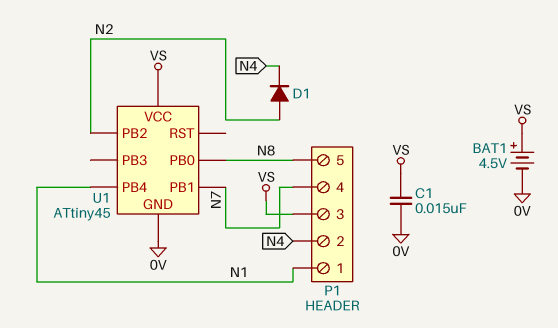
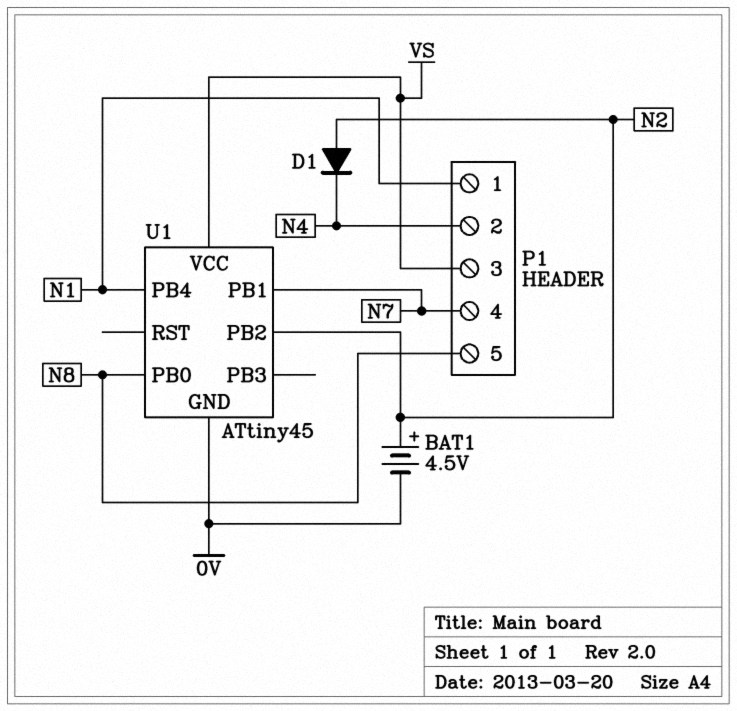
BAT1: 4.5V (plus VS, minus 0V) -> 4.5V (plus N2, minus 0V)
C1: 15nF (0V, VS) -> none

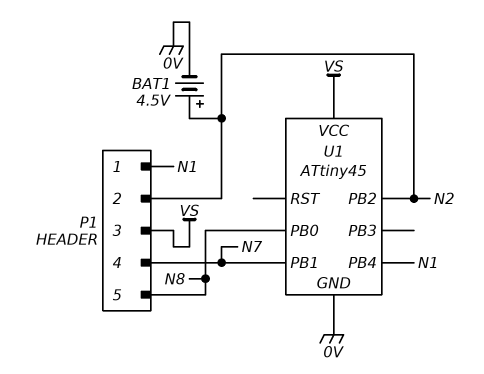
D1: diode (A N2, K N4) -> none
P1 pin 2: N4 -> N2

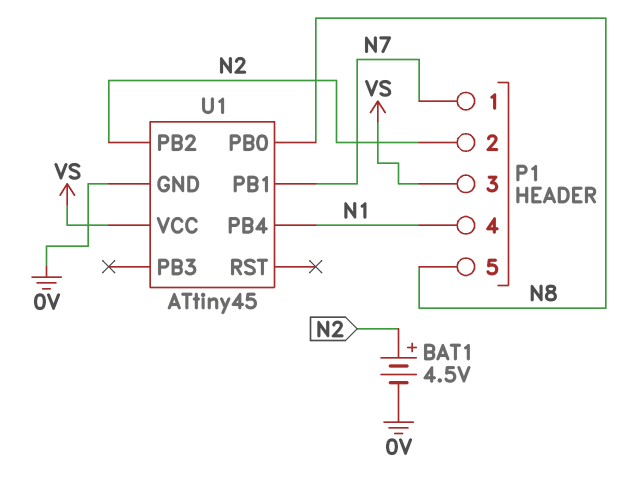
P1 pin 1: N1 -> N7
P1 pin 4: N7 -> N1

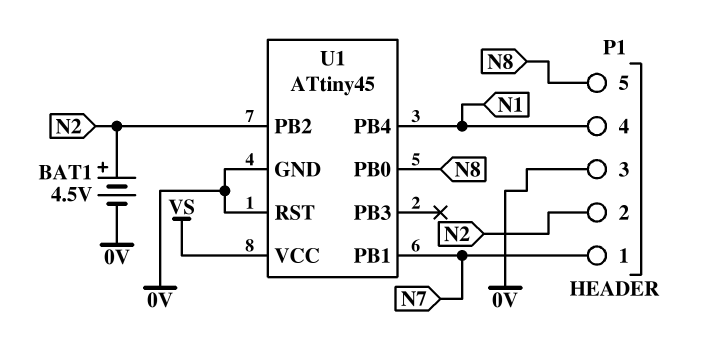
P1 pin 3: VS -> 0V
U1 pin RST: none -> 0V

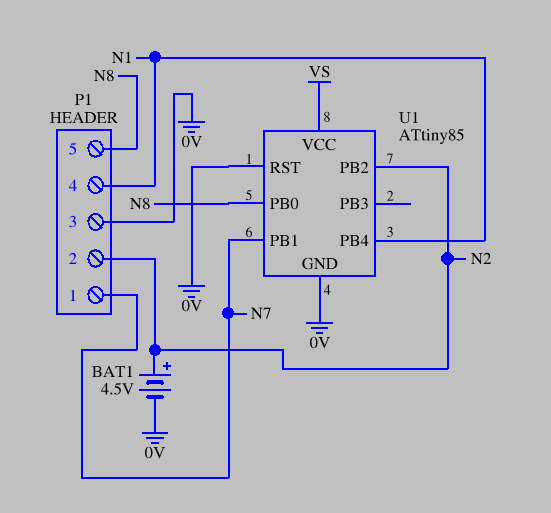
U1: ATtiny45 -> ATtiny85

